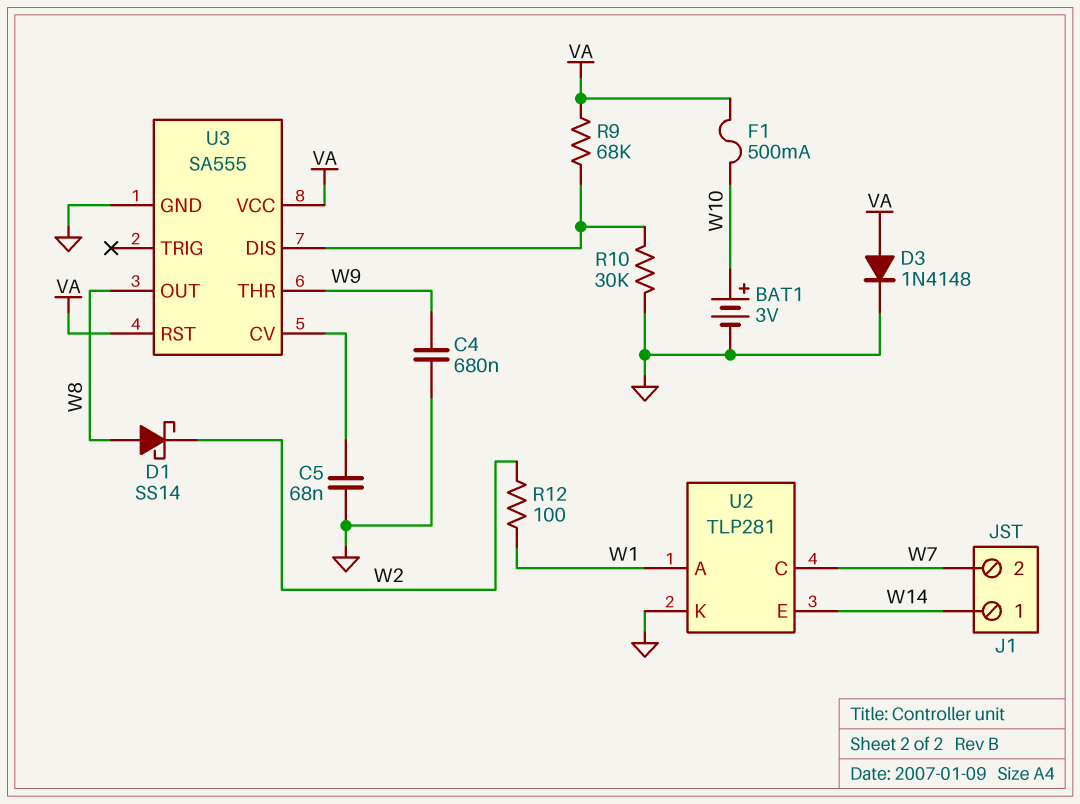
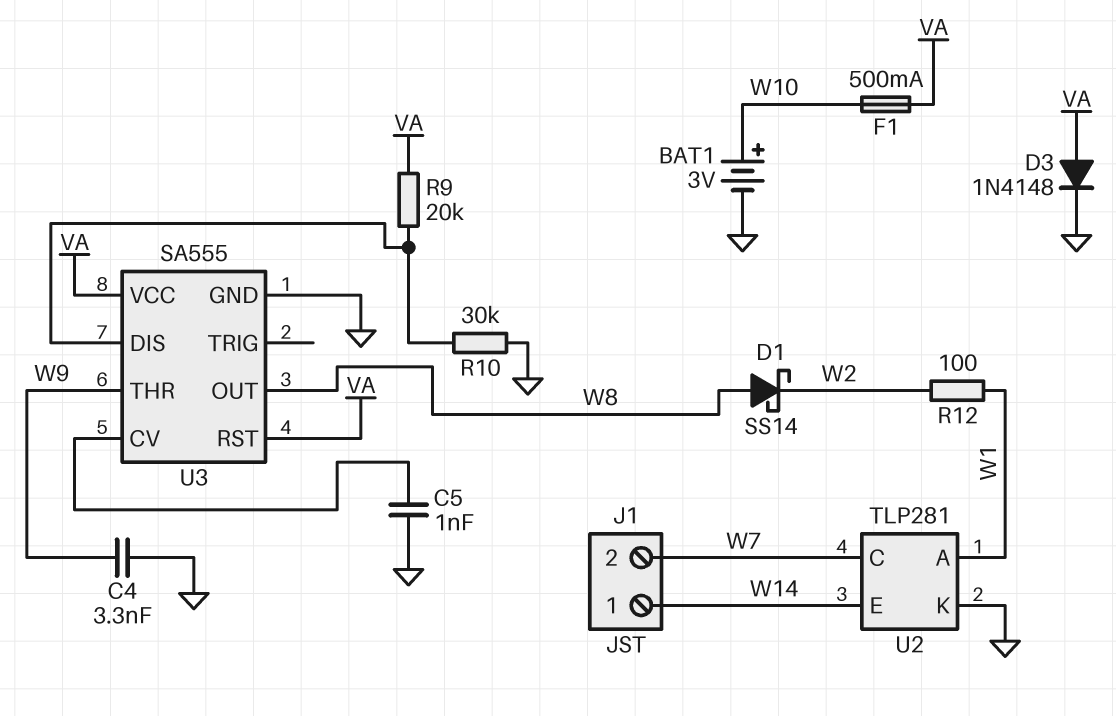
C4: 680nF (GND, W9) -> 3.3nF (GND, W9)
C5: 68nF (GND, U3/CV) -> 1nF (GND, U3/CV)
R9: 68k (U3/DIS, VA) -> 20k (U3/DIS, VA)

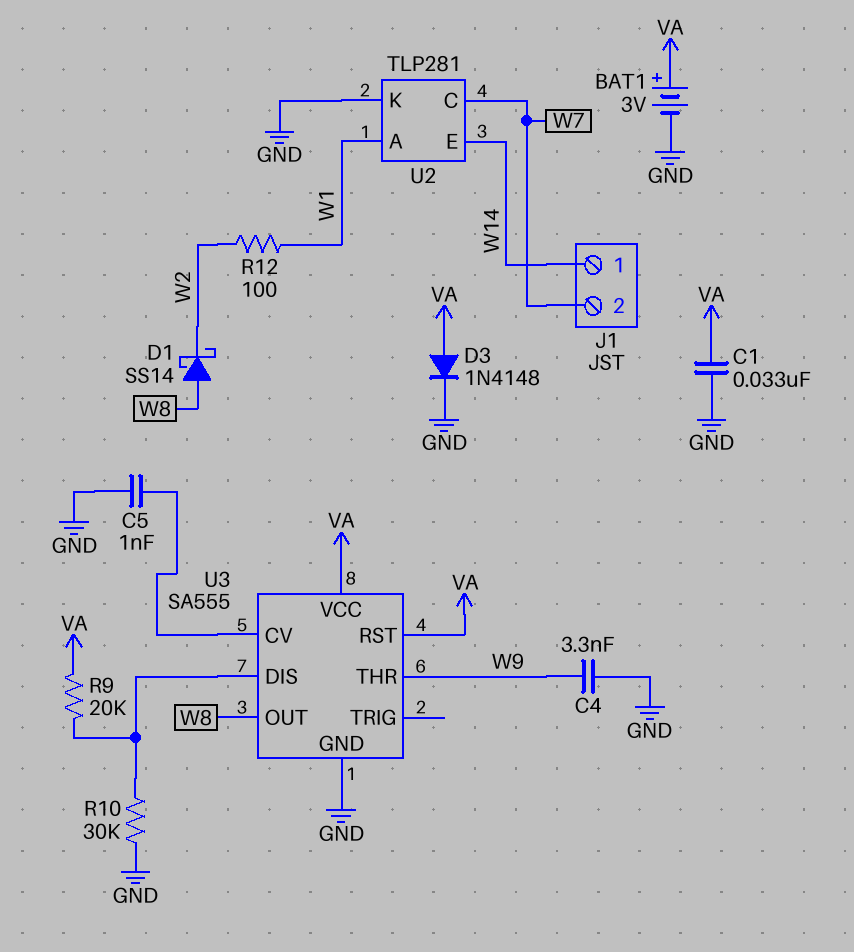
BAT1: 3V (plus W10, minus GND) -> 3V (plus VA, minus GND)
C1: none -> 33nF (GND, VA)
F1: 500mA (VA, W10) -> none

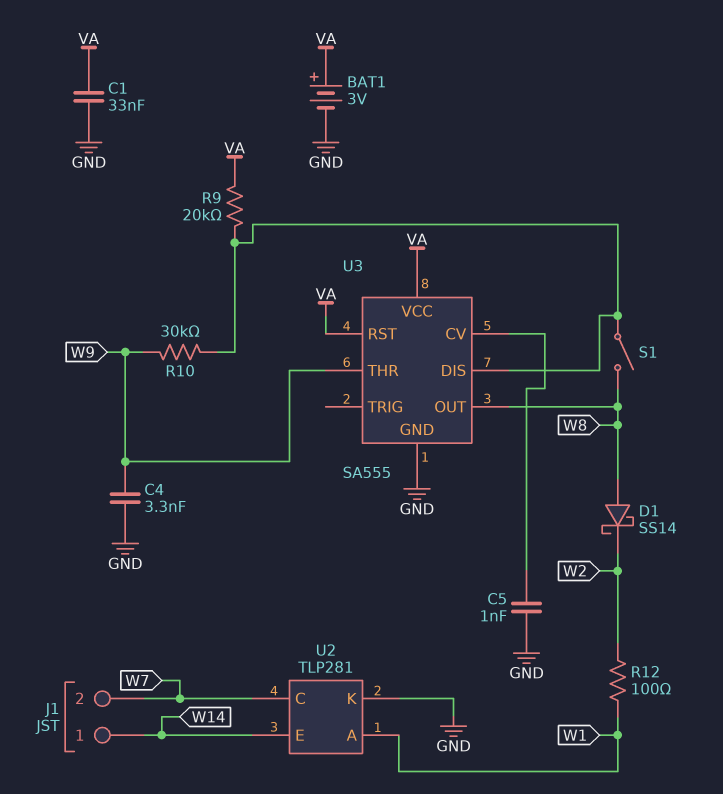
D3: diode 1N4148 (A VA, K GND) -> none
R10: 30k (GND, U3/DIS) -> 30k (U3/DIS, W9)
S1: none -> switch (U3/DIS, W8)

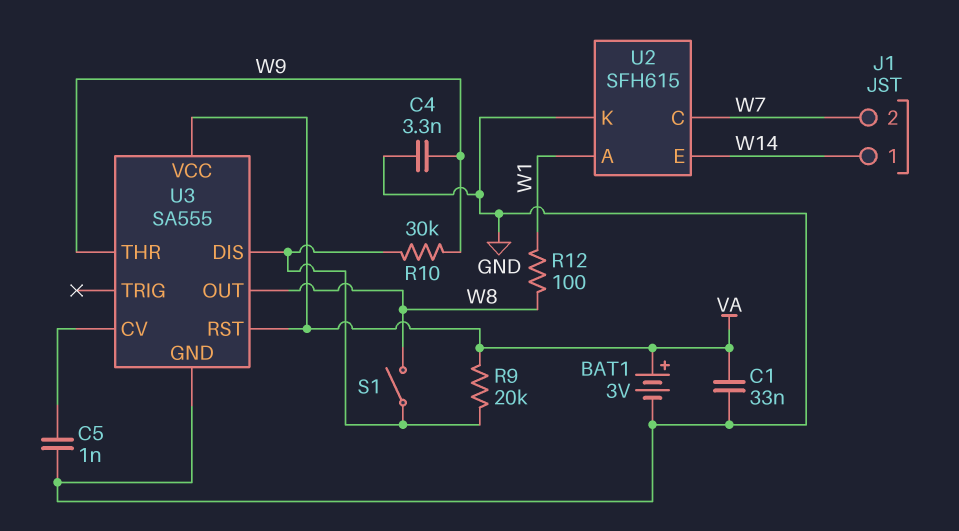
D1: schottky SS14 (A W8, K W2) -> none
R12: 100 (W1, W2) -> 100 (W1, W8)
U2: TLP281 -> SFH615

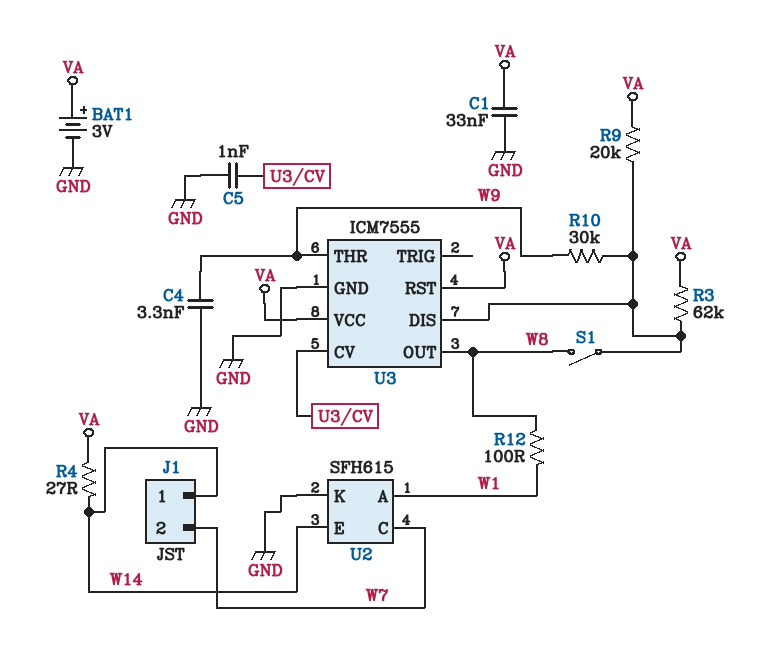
R3: none -> 62k (U3/DIS, VA)
R4: none -> 27 (VA, W14)
U3: SA555 -> ICM7555

